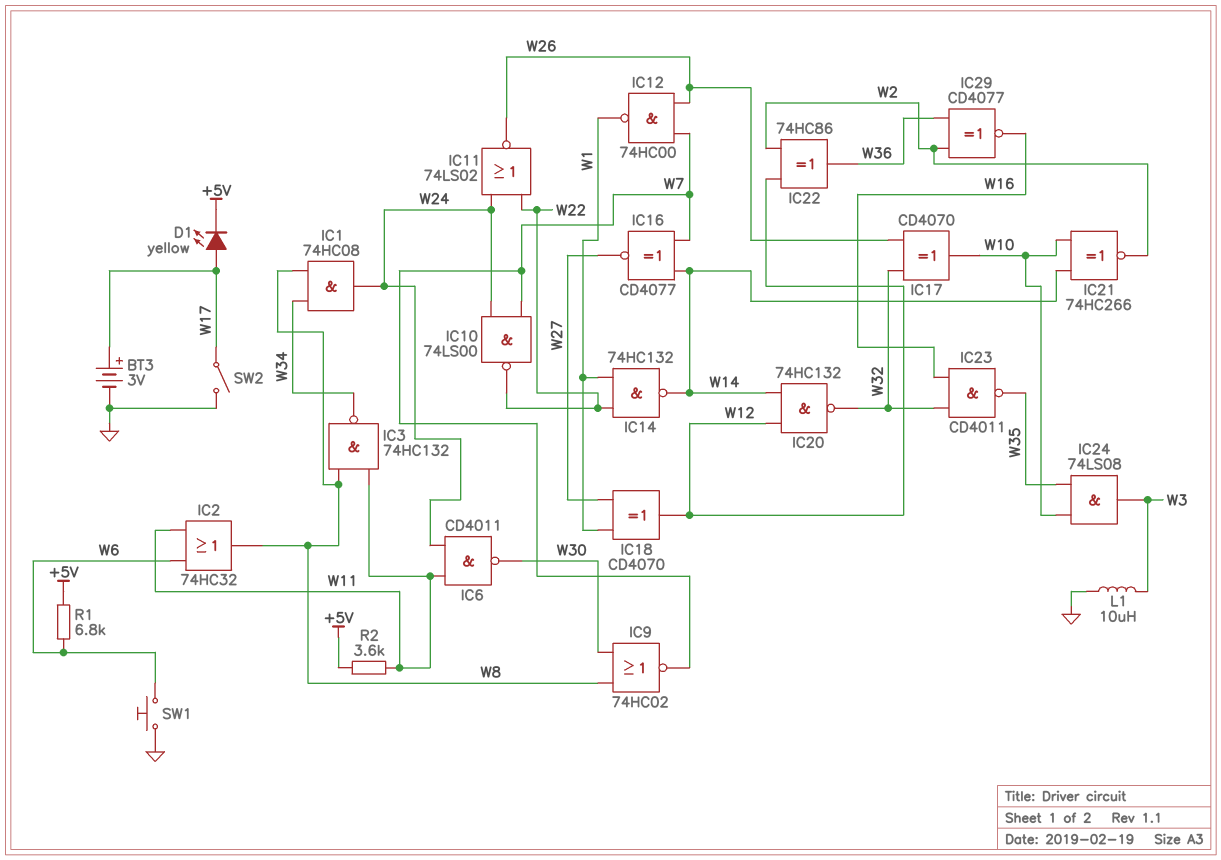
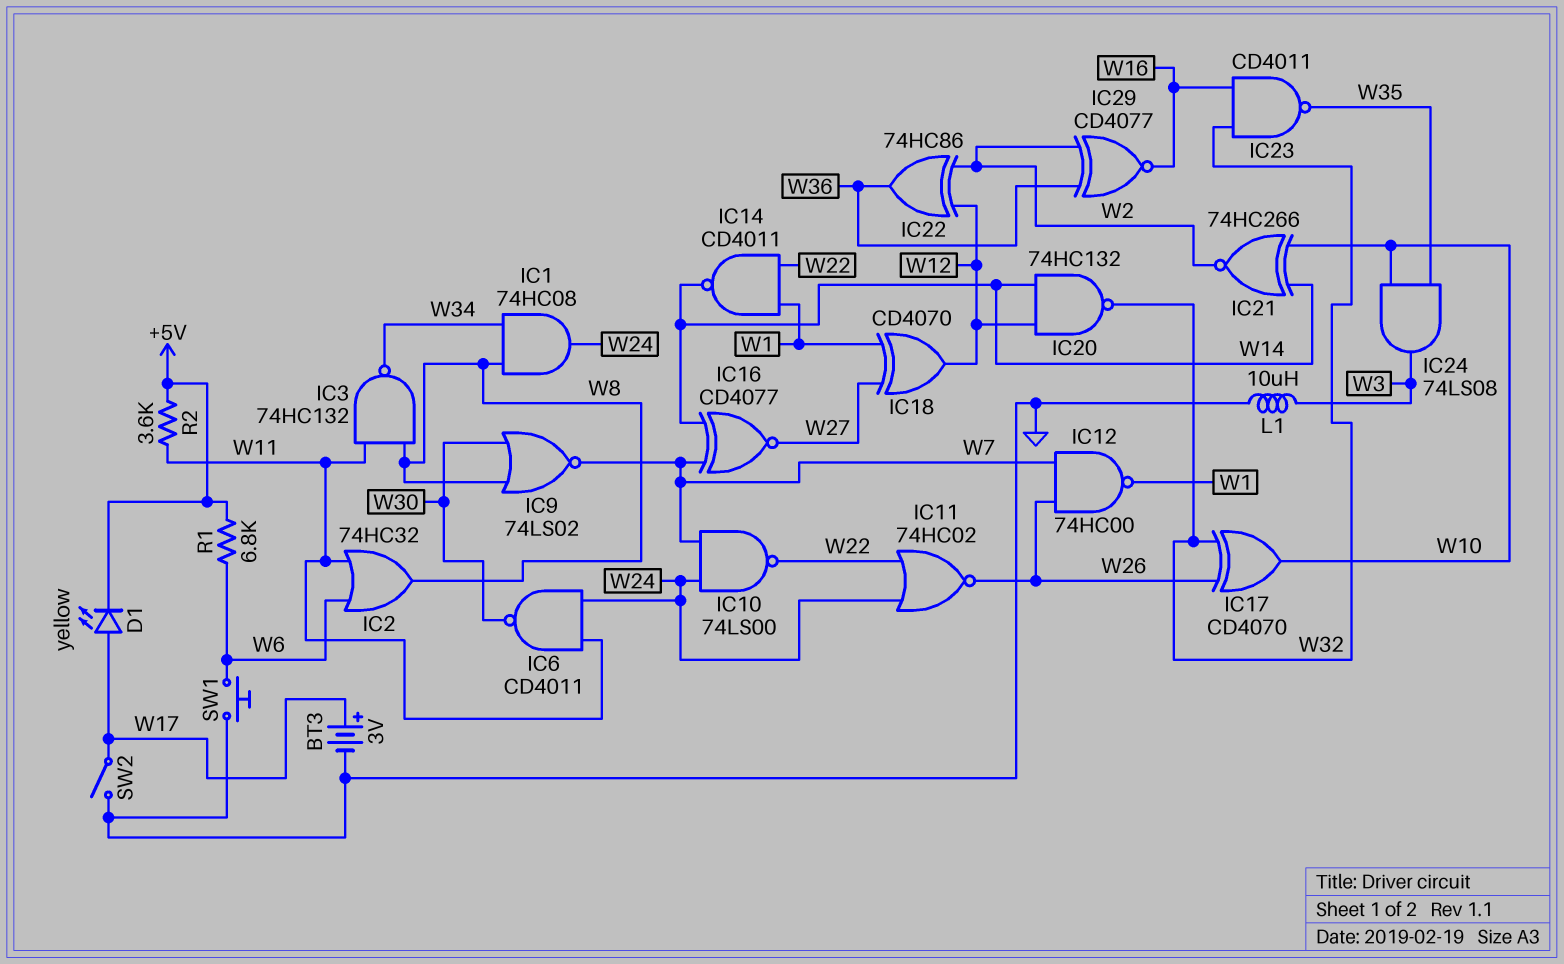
IC9: NOR 74HC02 (in W8, in W30, out W7) -> NOR 74LS02 (in W8, in W30, out W7)
IC11: NOR 74LS02 (in W22, in W24, out W26) -> NOR 74HC02 (in W22, in W24, out W26)
IC14: NAND 74HC132 (in W1, in W22, out W14) -> NAND CD4011 (in W1, in W22, out W14)

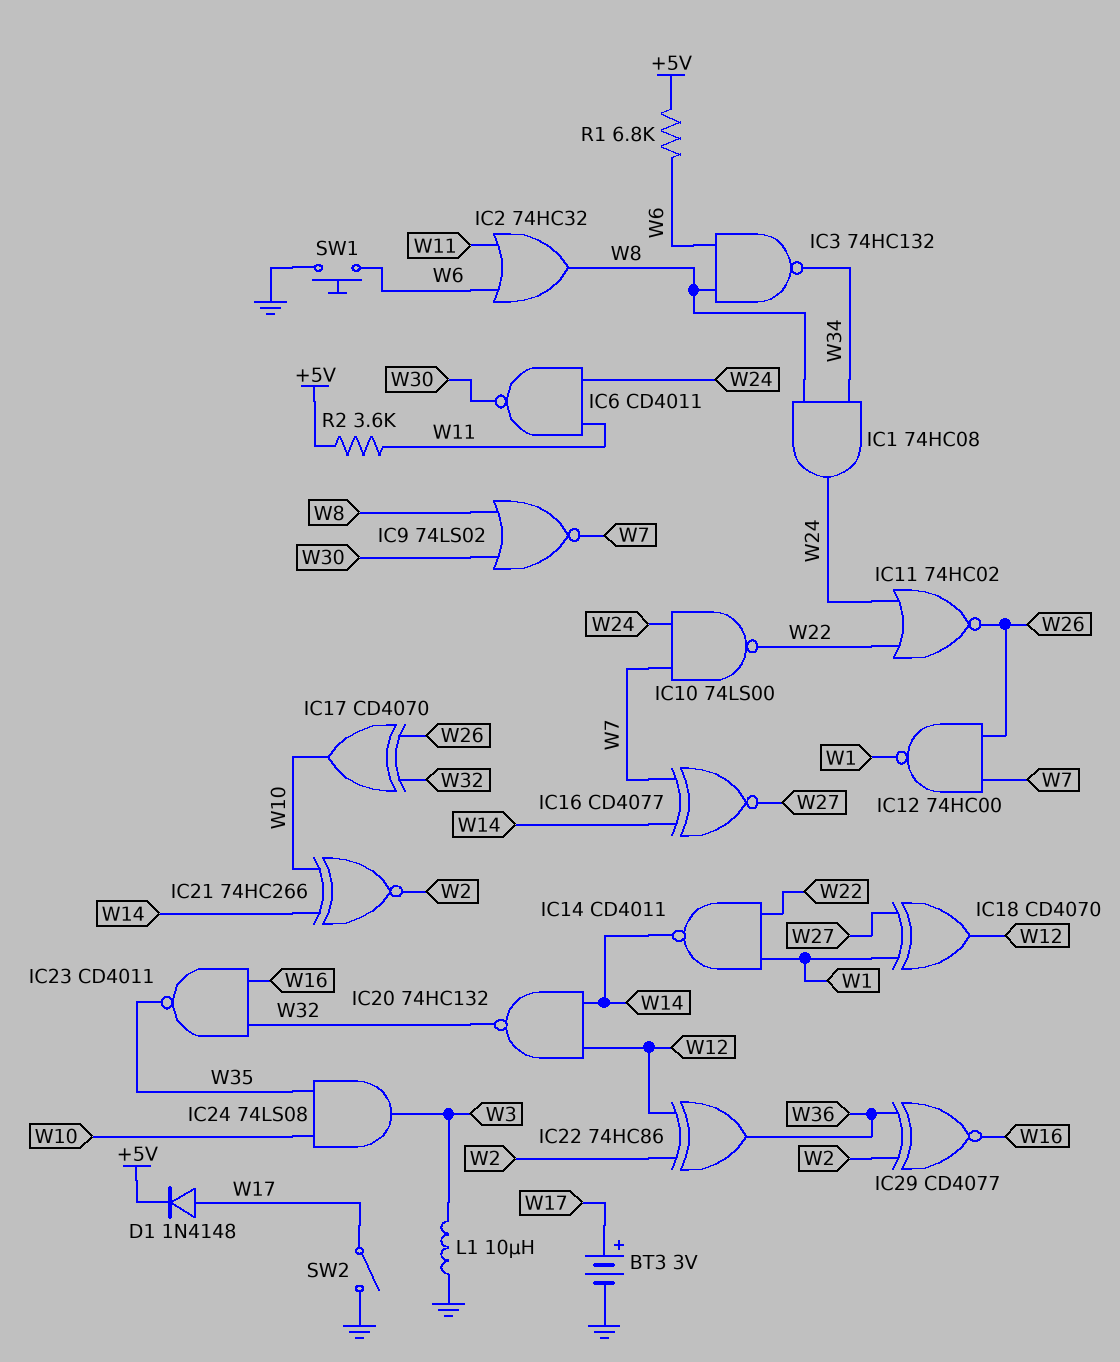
D1: LED yellow (A W17, K +5V) -> diode 1N4148 (A W17, K +5V)
IC3: NAND 74HC132 (in W8, in W11, out W34) -> NAND 74HC132 (in W6, in W8, out W34)

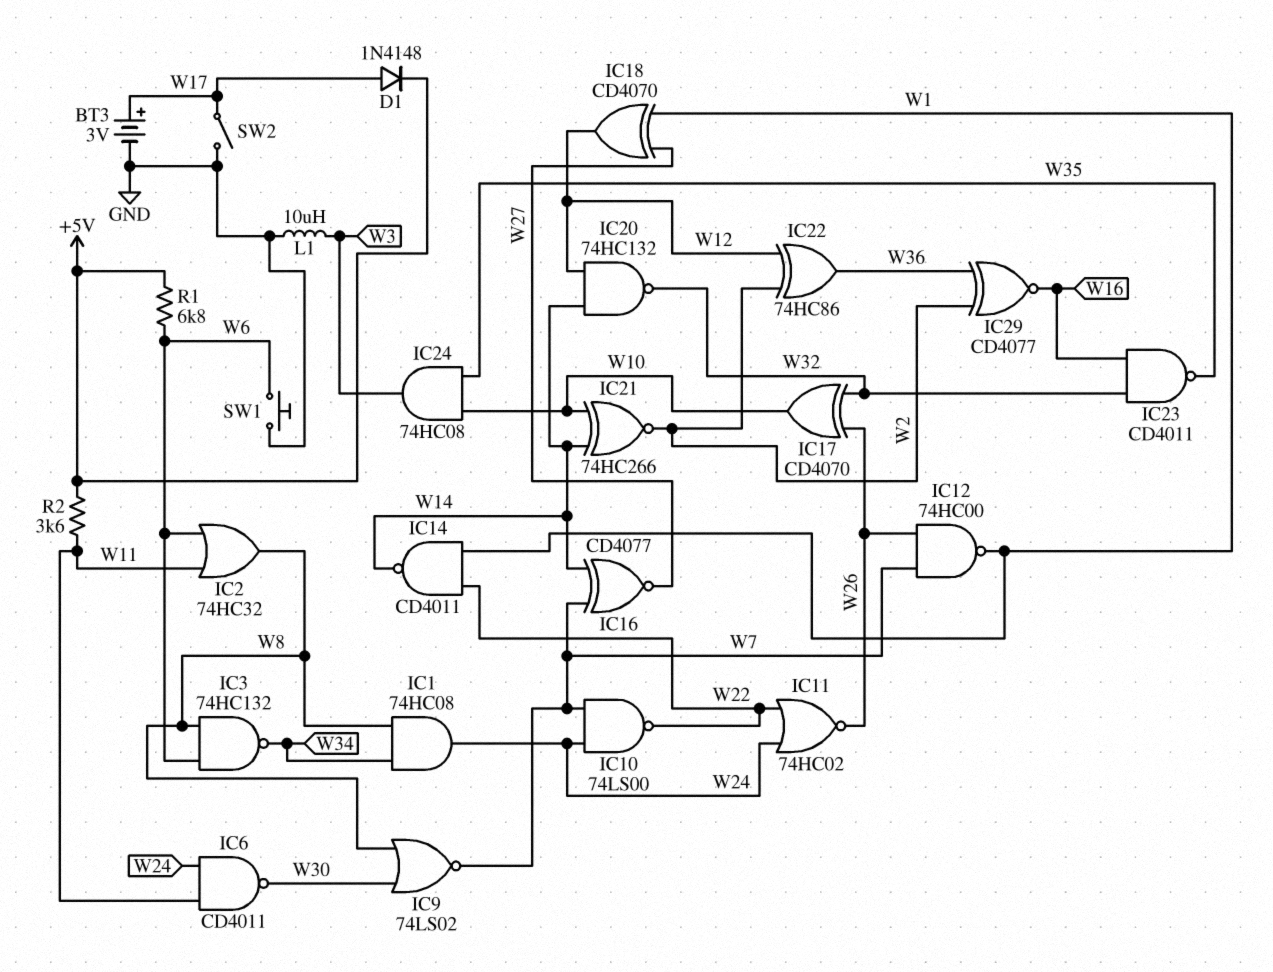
IC24: AND 74LS08 (in W10, in W35, out W3) -> AND 74HC08 (in W10, in W35, out W3)

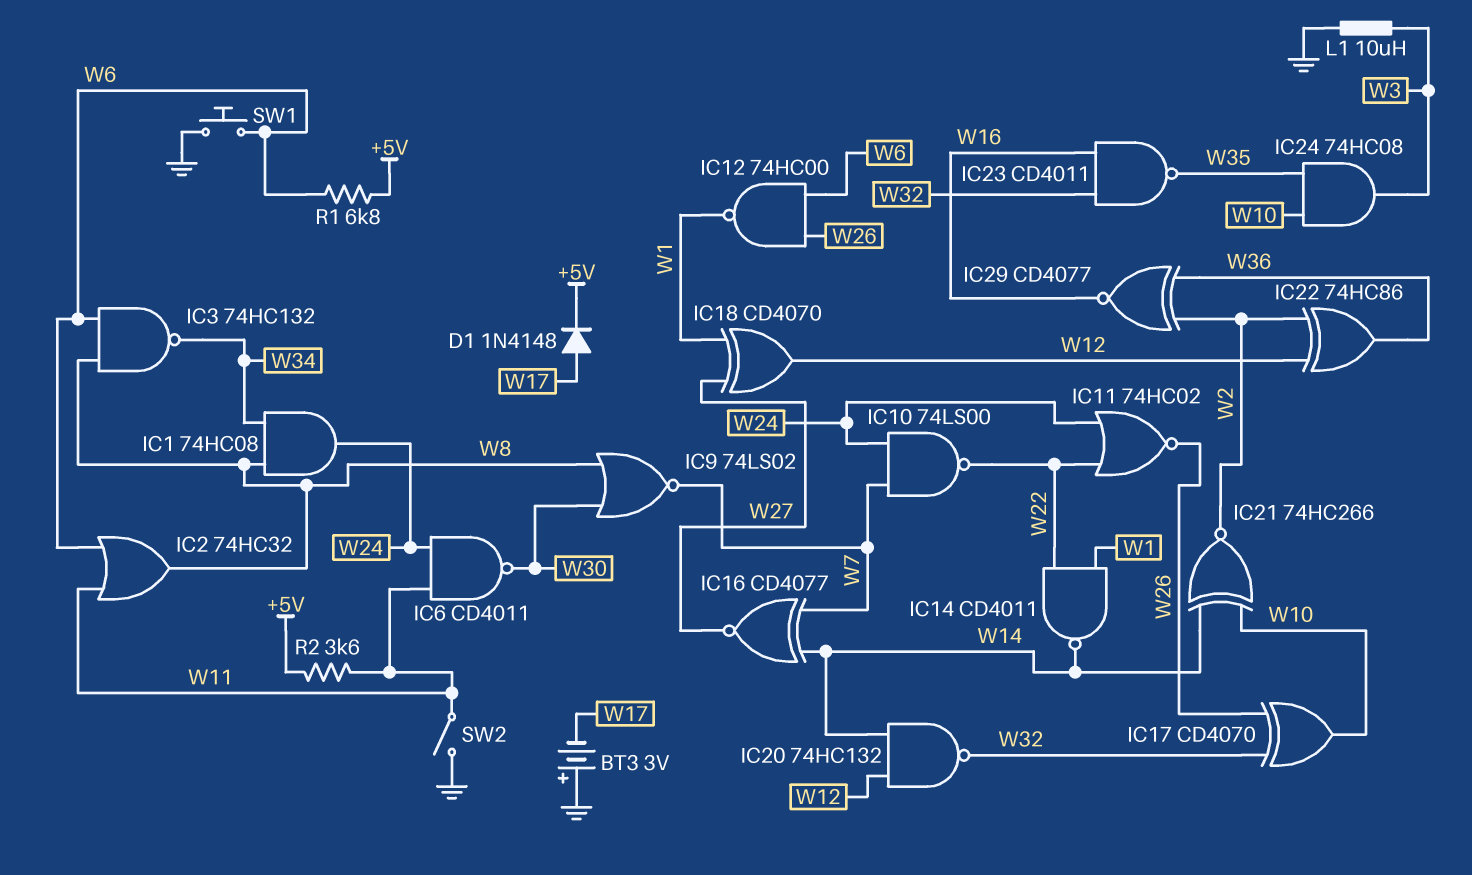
BT3: 3V (plus W17, minus GND) -> 3V (plus GND, minus W17)
IC12: NAND 74HC00 (in W7, in W26, out W1) -> NAND 74HC00 (in W6, in W26, out W1)
SW2: switch (GND, W17) -> switch (GND, W11)

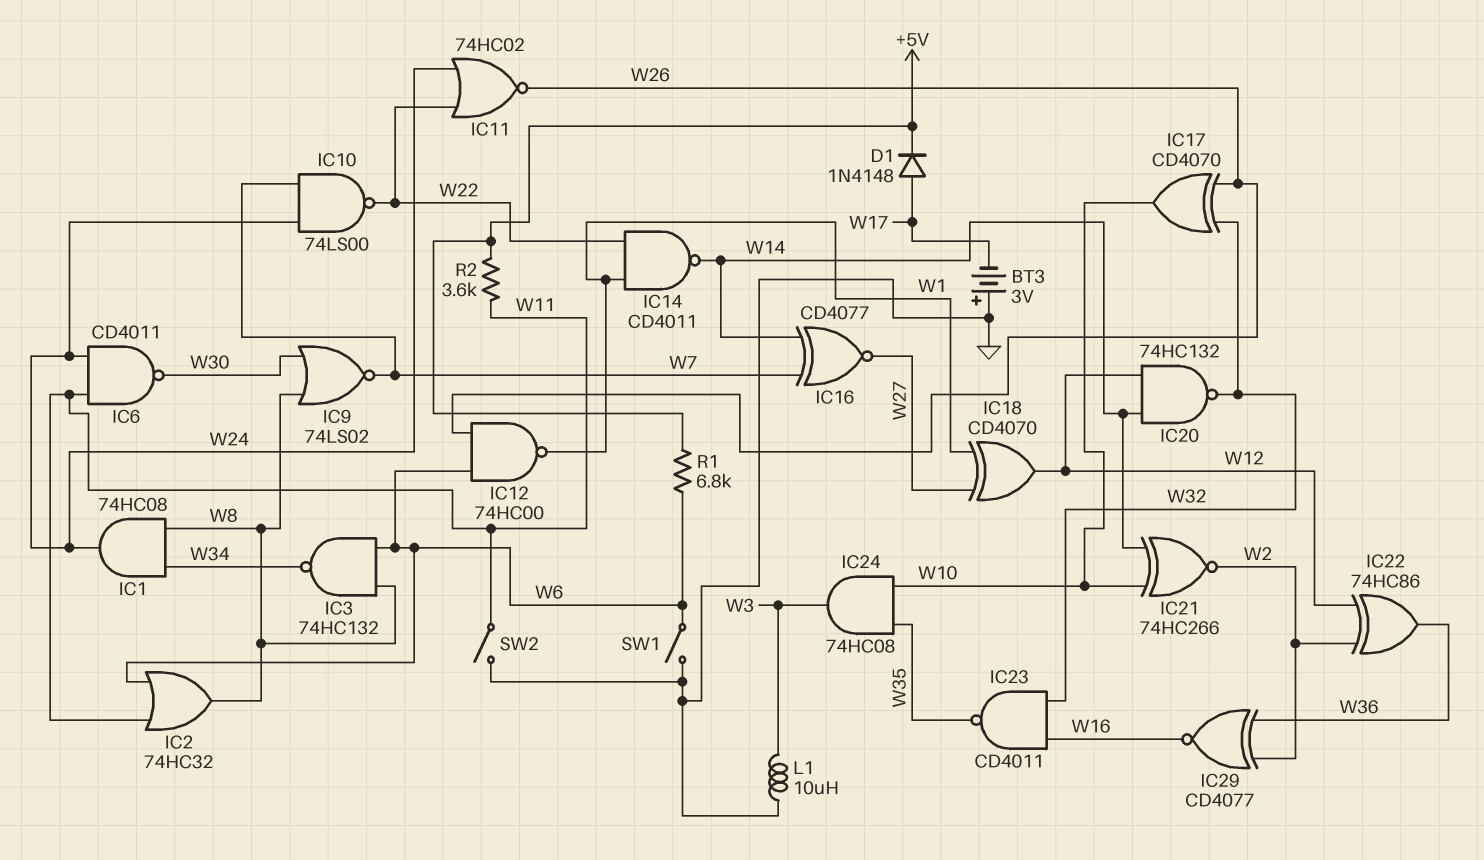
SW1: button (GND, W6) -> switch (GND, W6)

